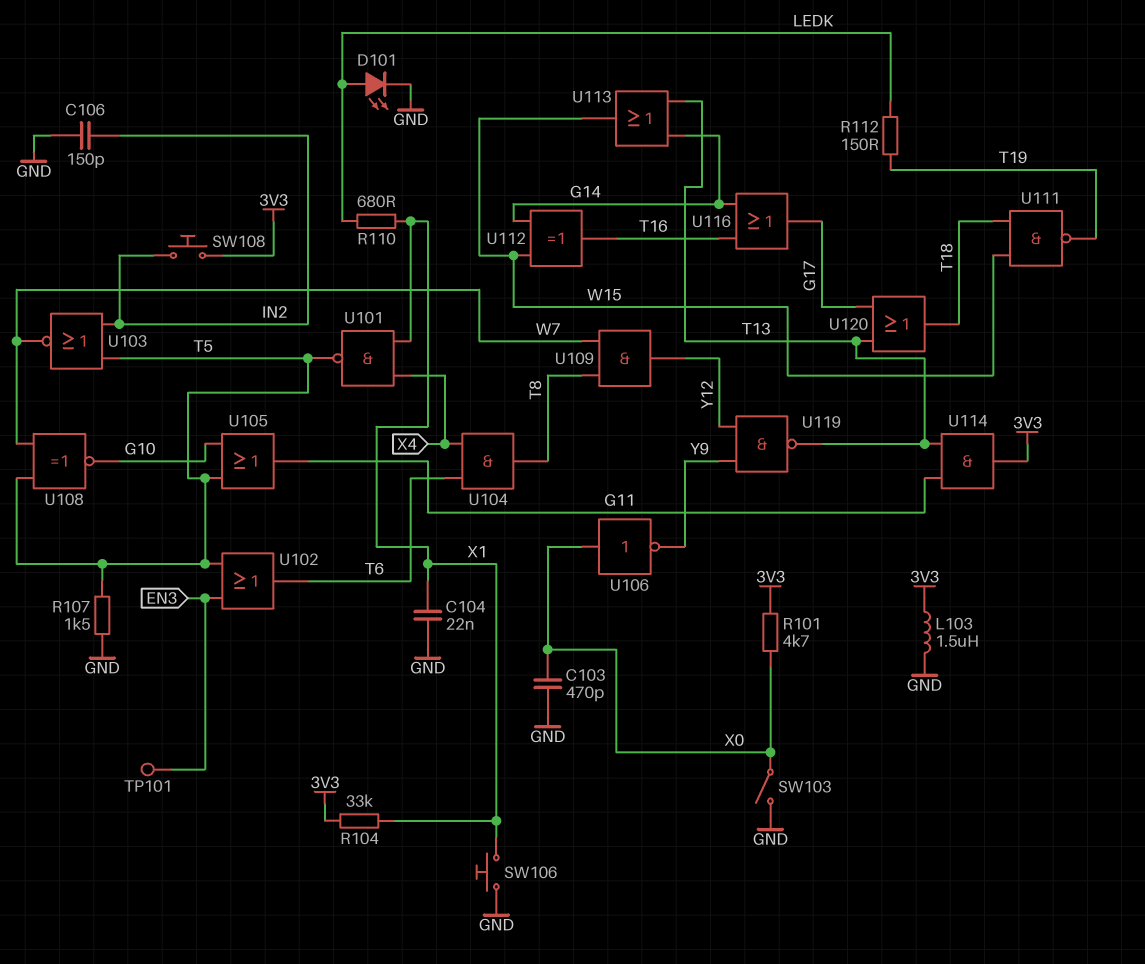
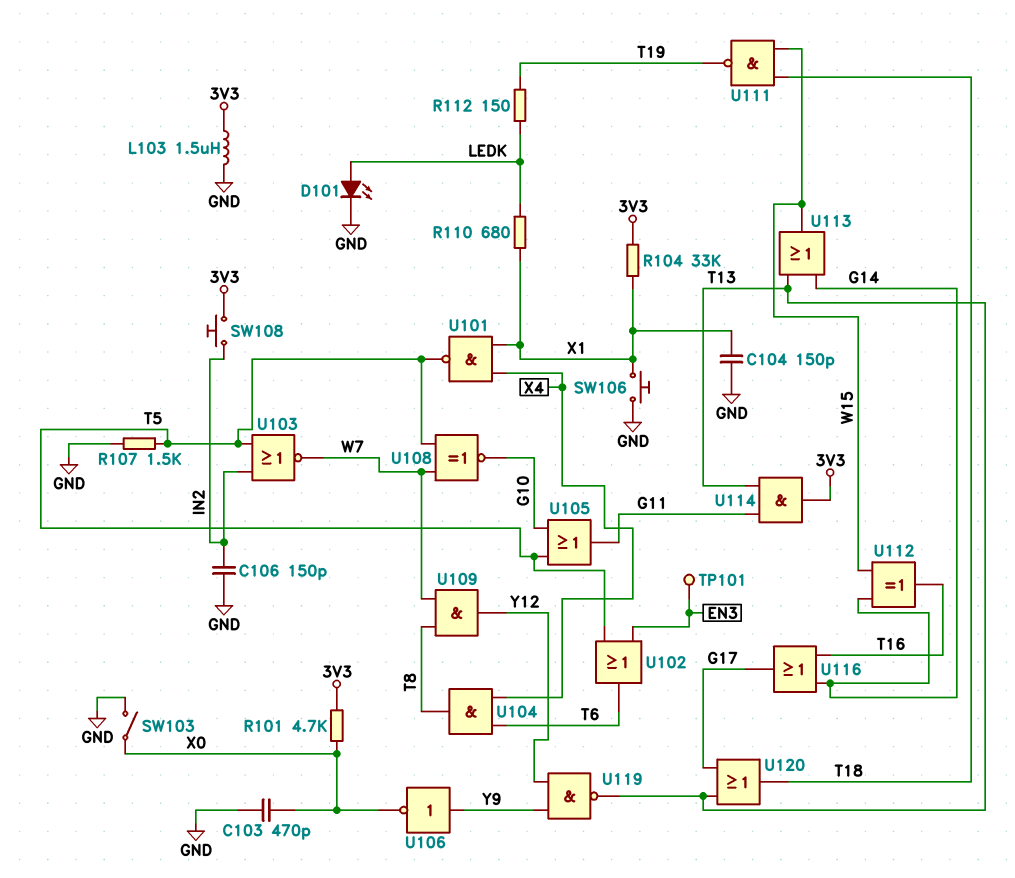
C104: 22nF (GND, X1) -> 150pF (GND, X1)
U106: NOT (in X0, out Y9) -> NOT (in Y9, out X0)

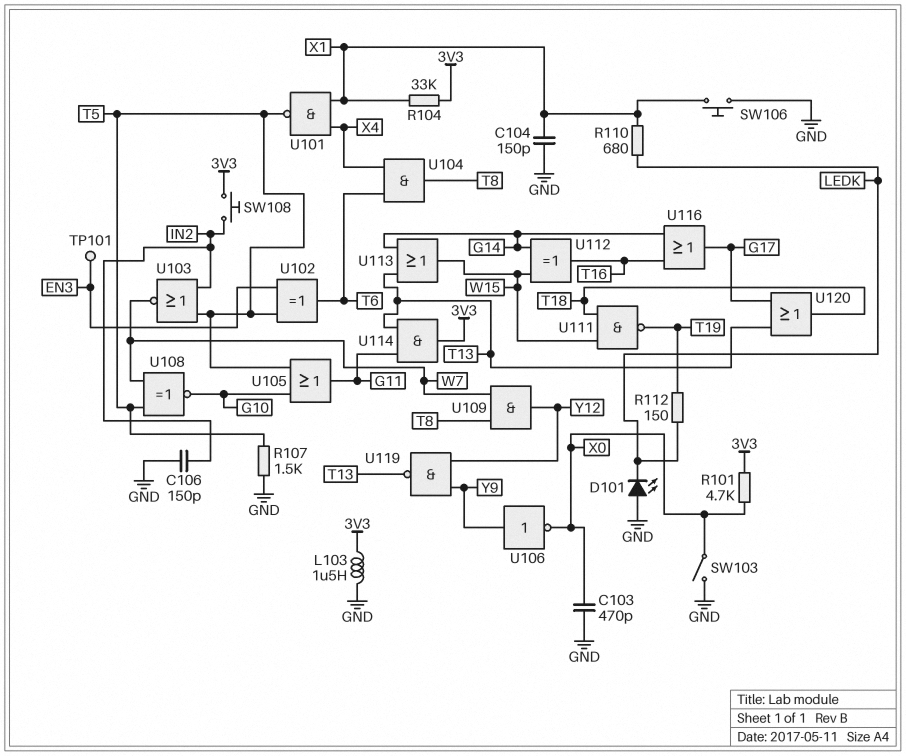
D101: LED (A LEDK, K GND) -> LED (A GND, K LEDK)
U102: OR (in EN3, in T5, out T6) -> XOR (in EN3, in T5, out T6)

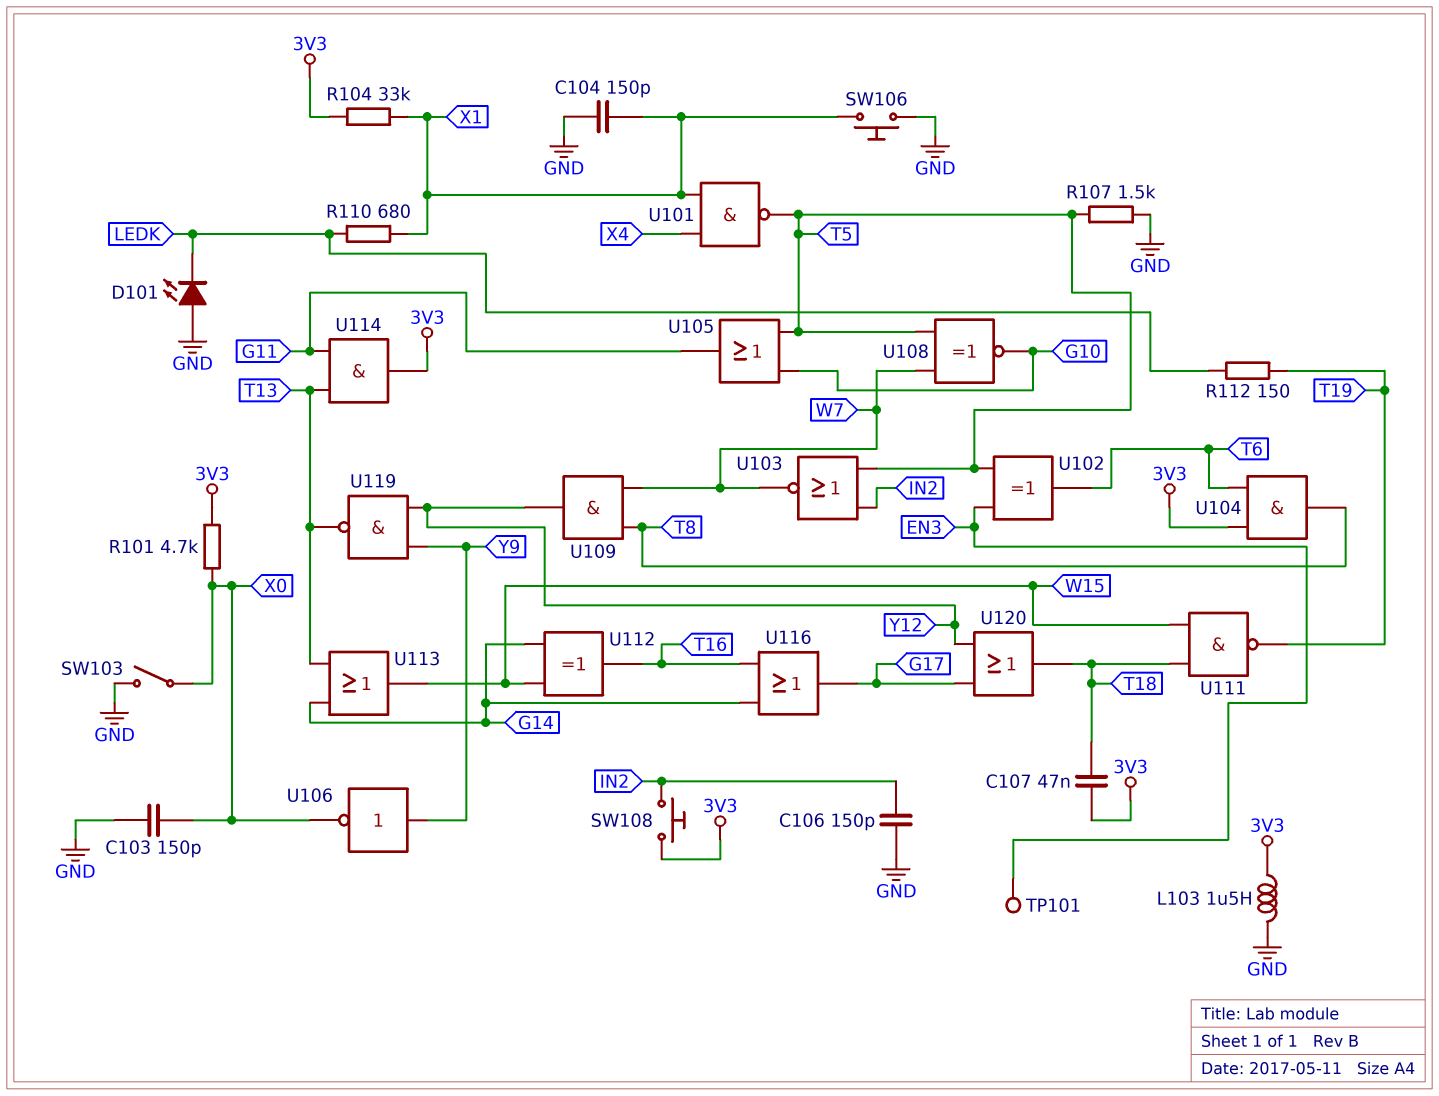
C103: 470pF (GND, X0) -> 150pF (GND, X0)
C107: none -> 47nF (3V3, T18)
U104: AND (in T6, in X4, out T8) -> AND (in 3V3, in T6, out T8)
U120: OR (in G17, in T13, out T18) -> OR (in G17, in Y12, out T18)

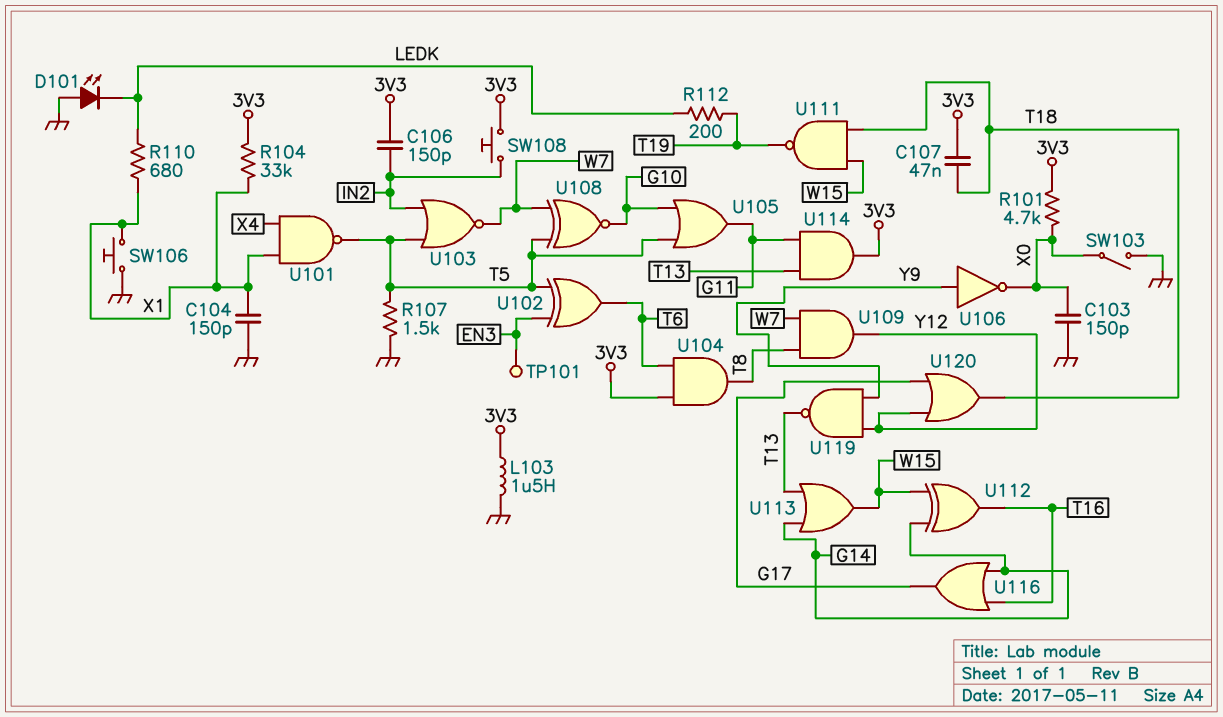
C106: 150pF (GND, IN2) -> 150pF (3V3, IN2)
R112: 150 (LEDK, T19) -> 200 (LEDK, T19)

